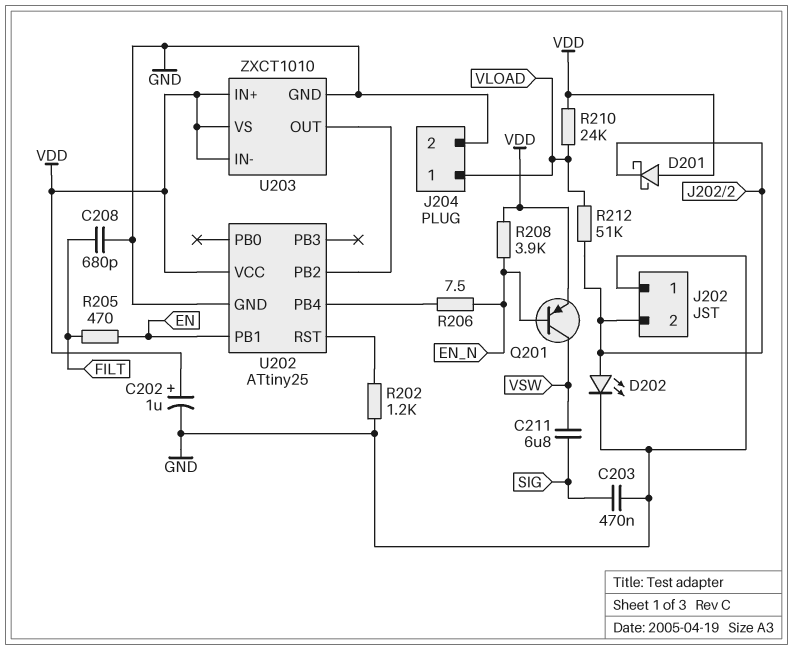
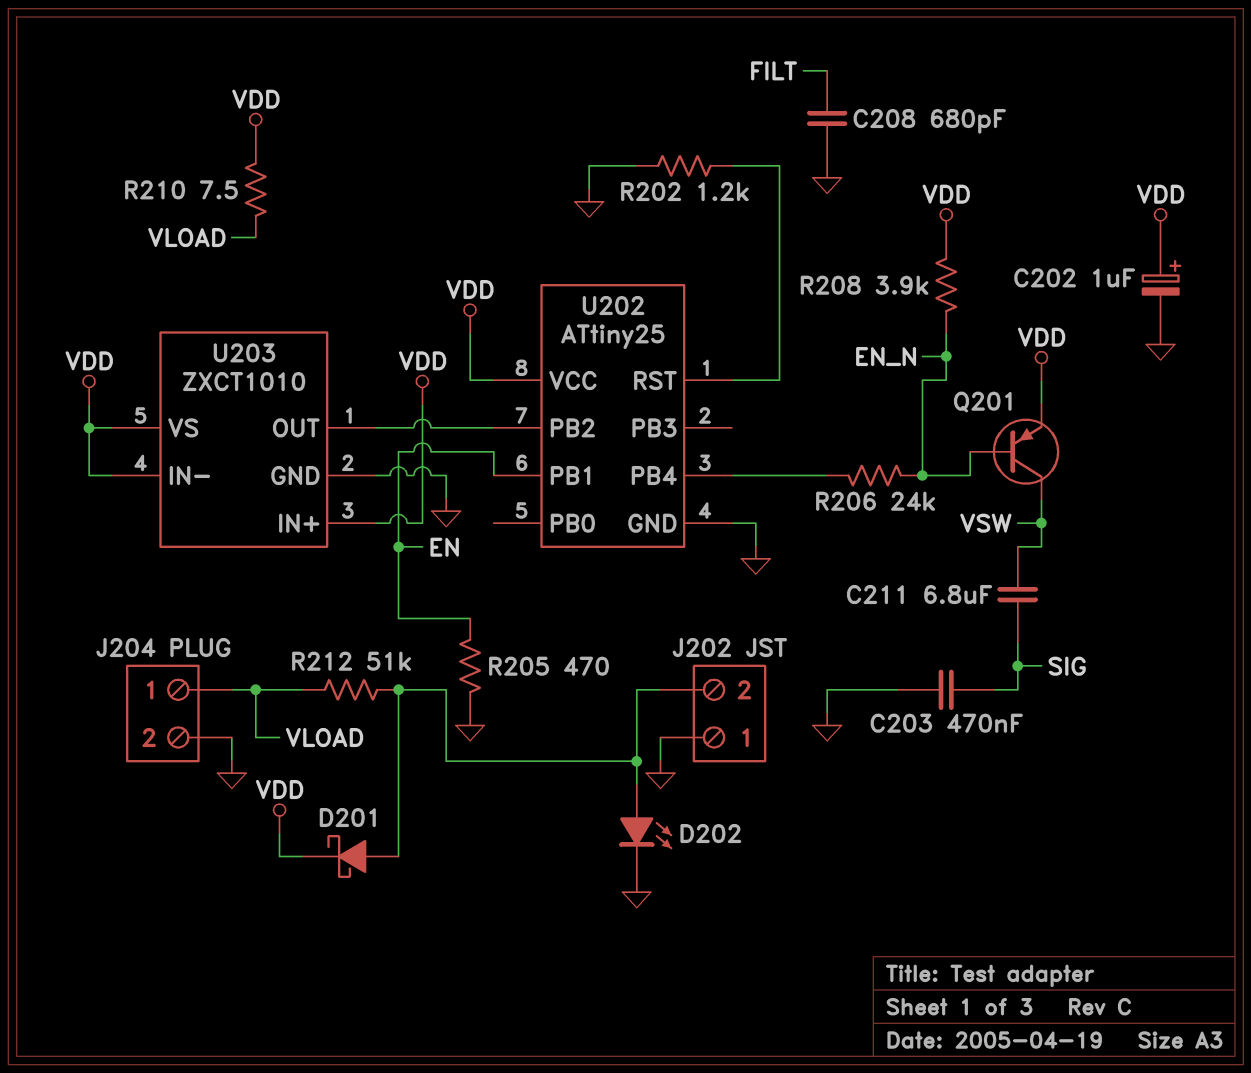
D201: schottky (A VDD, K J202/2) -> schottky (A J202/2, K VDD)
R205: 470 (EN, FILT) -> 470 (EN, GND)
R206: 7.5 (EN_N, U202/PB4) -> 24k (EN_N, U202/PB4)
R210: 24k (VDD, VLOAD) -> 7.5 (VDD, VLOAD)

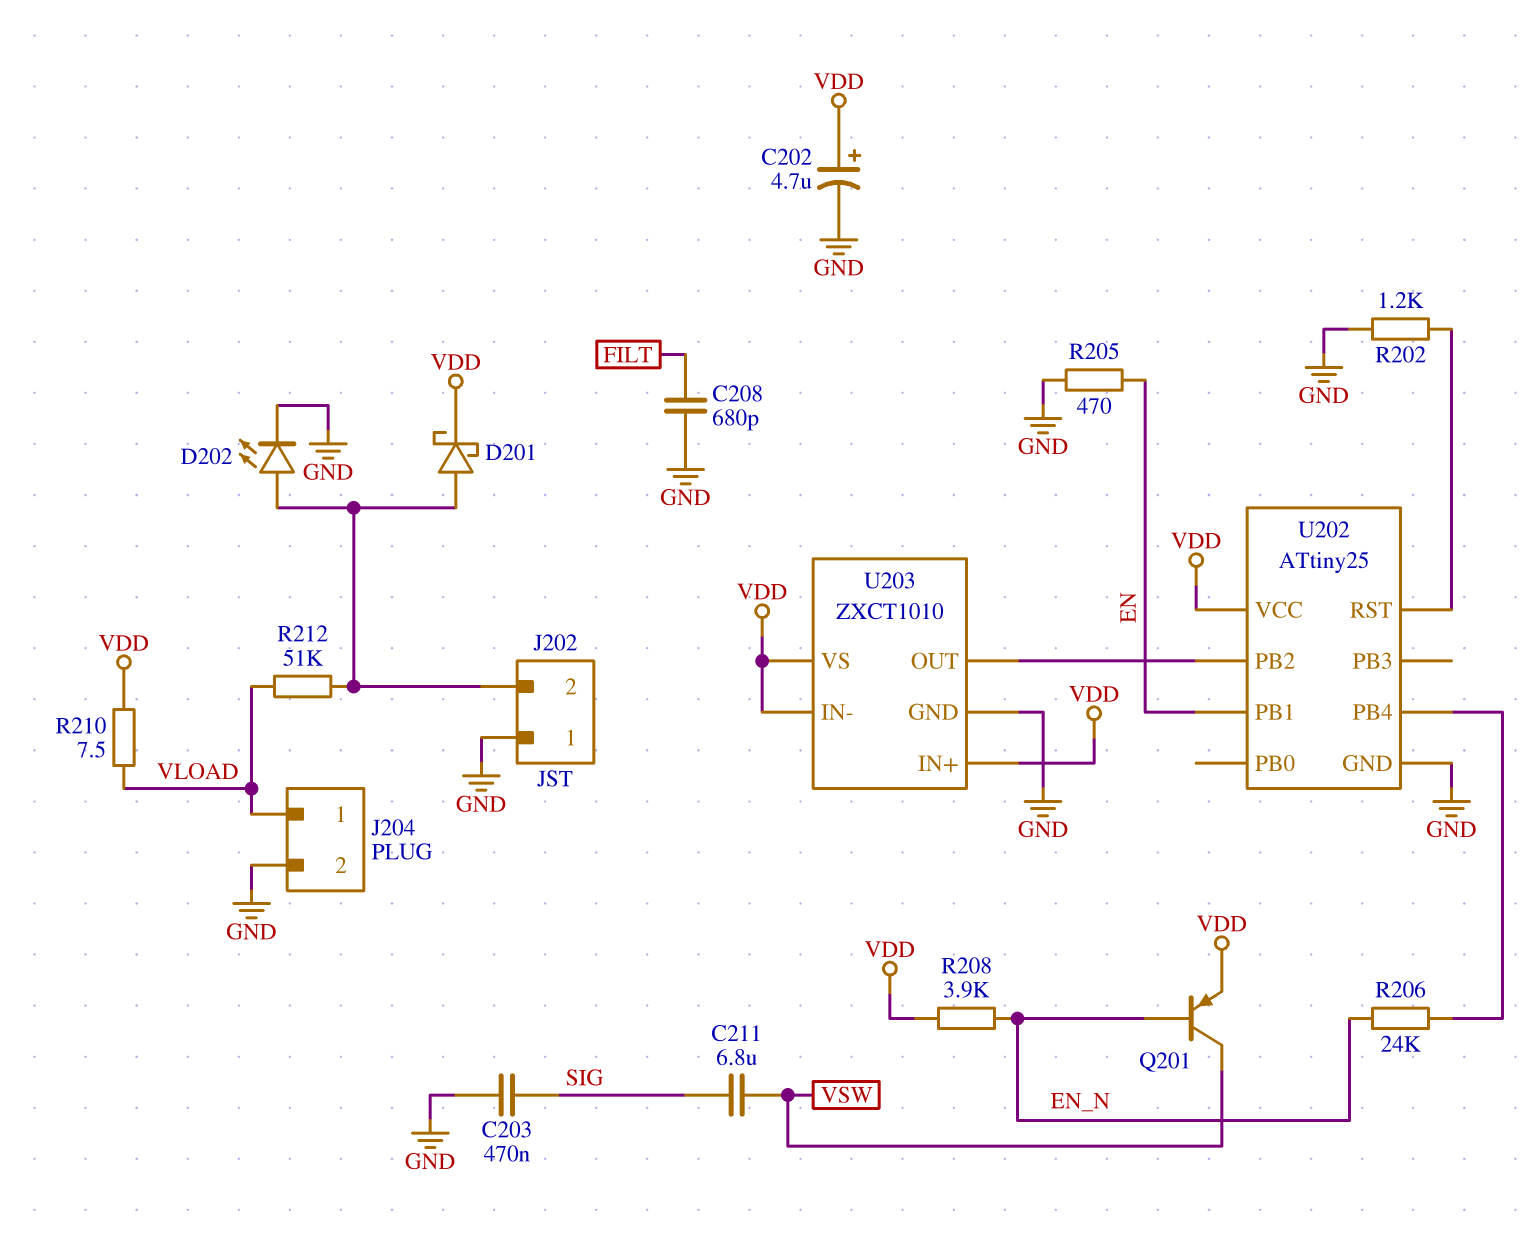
C202: 1uF (plus VDD, minus GND) -> 4.7uF (plus VDD, minus GND)

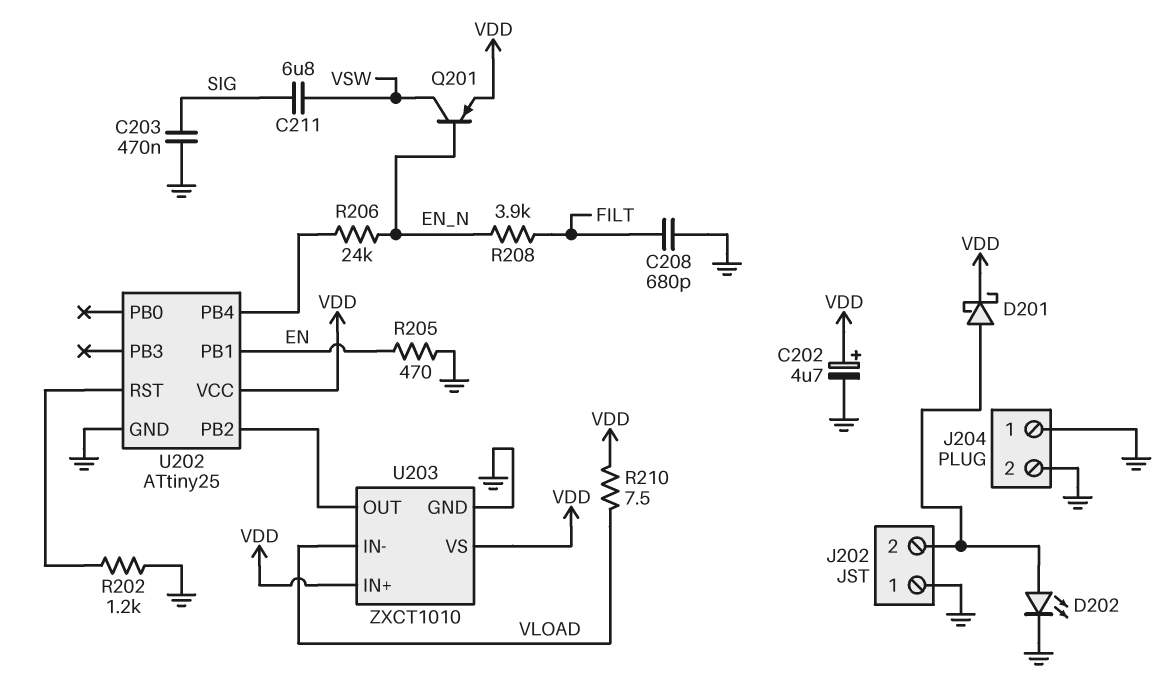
J204 pin 1: VLOAD -> GND
R208: 3.9k (EN_N, VDD) -> 3.9k (EN_N, FILT)
R212: 51k (J202/2, VLOAD) -> none
U203 pin IN-: VDD -> VLOAD

